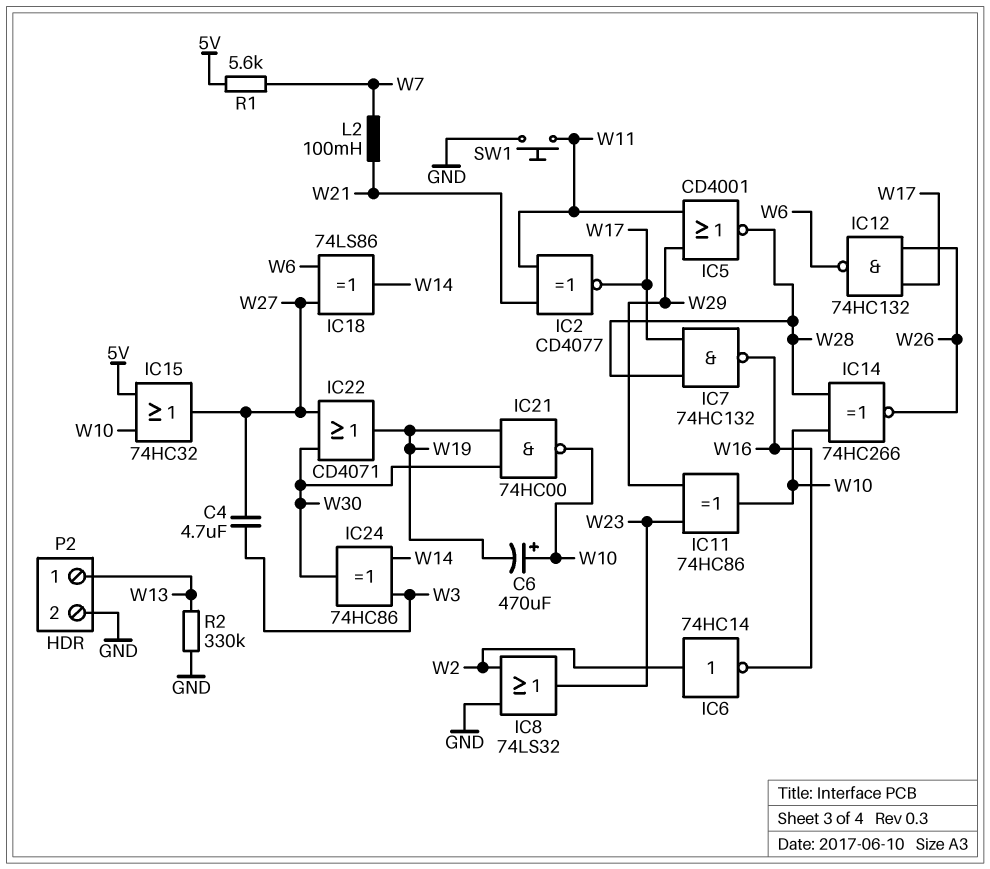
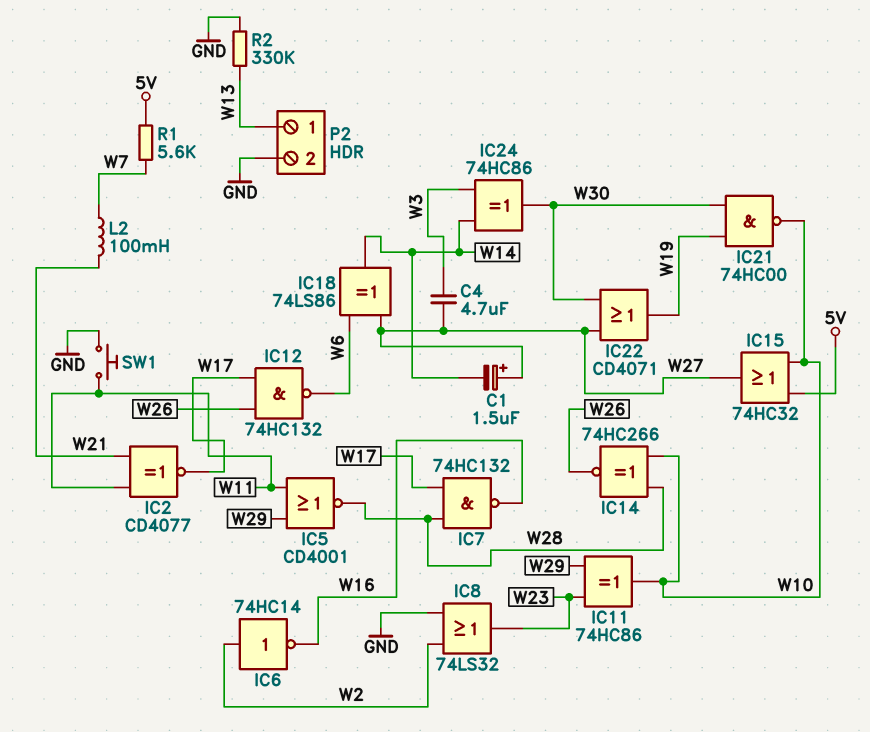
C1: none -> 1.5uF (plus W27, minus W14)
C6: 470uF (plus W10, minus W19) -> none

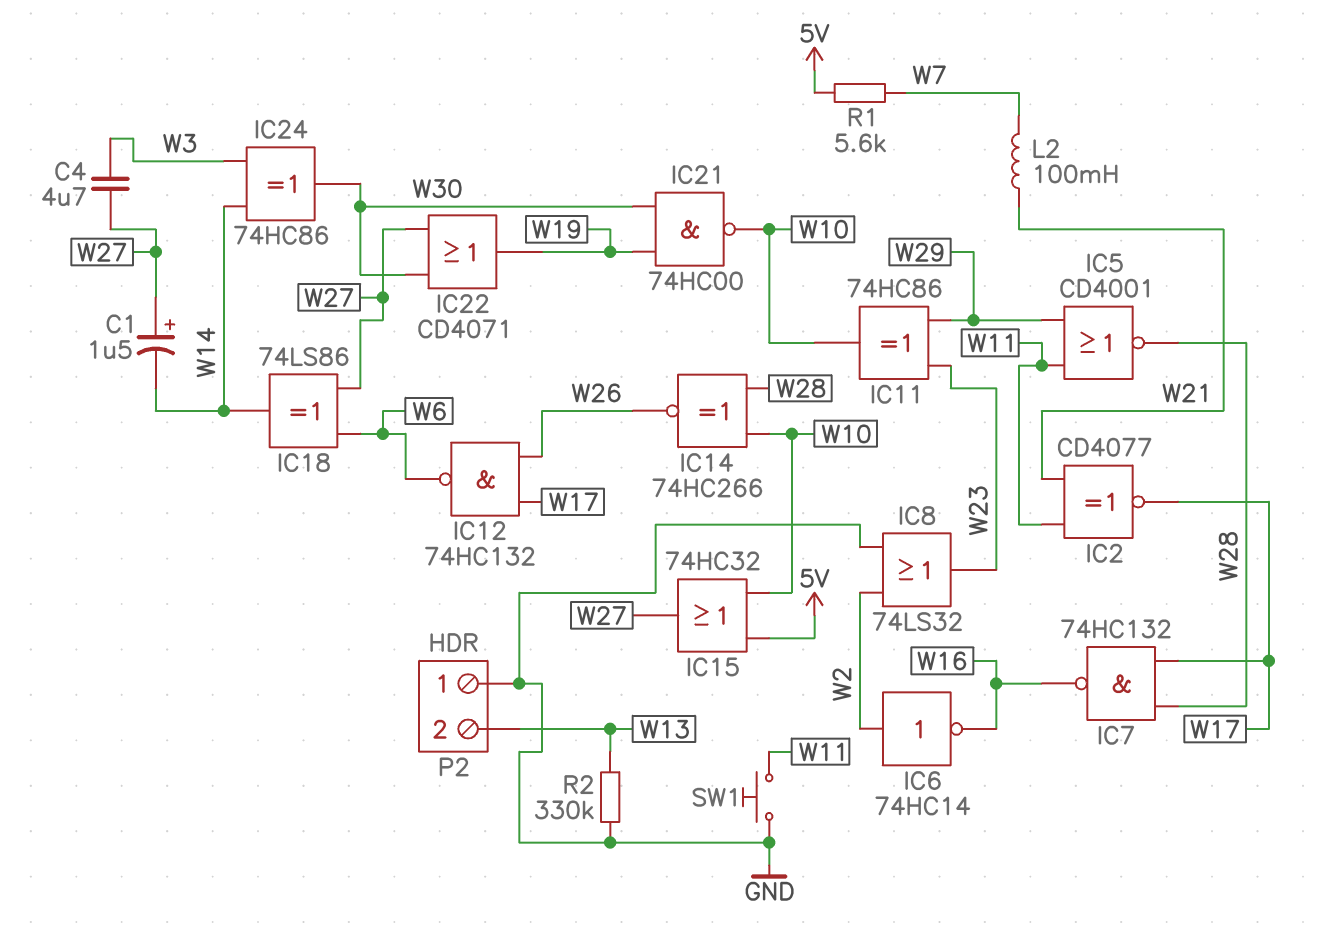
P2 pin 1: W13 -> GND
P2 pin 2: GND -> W13

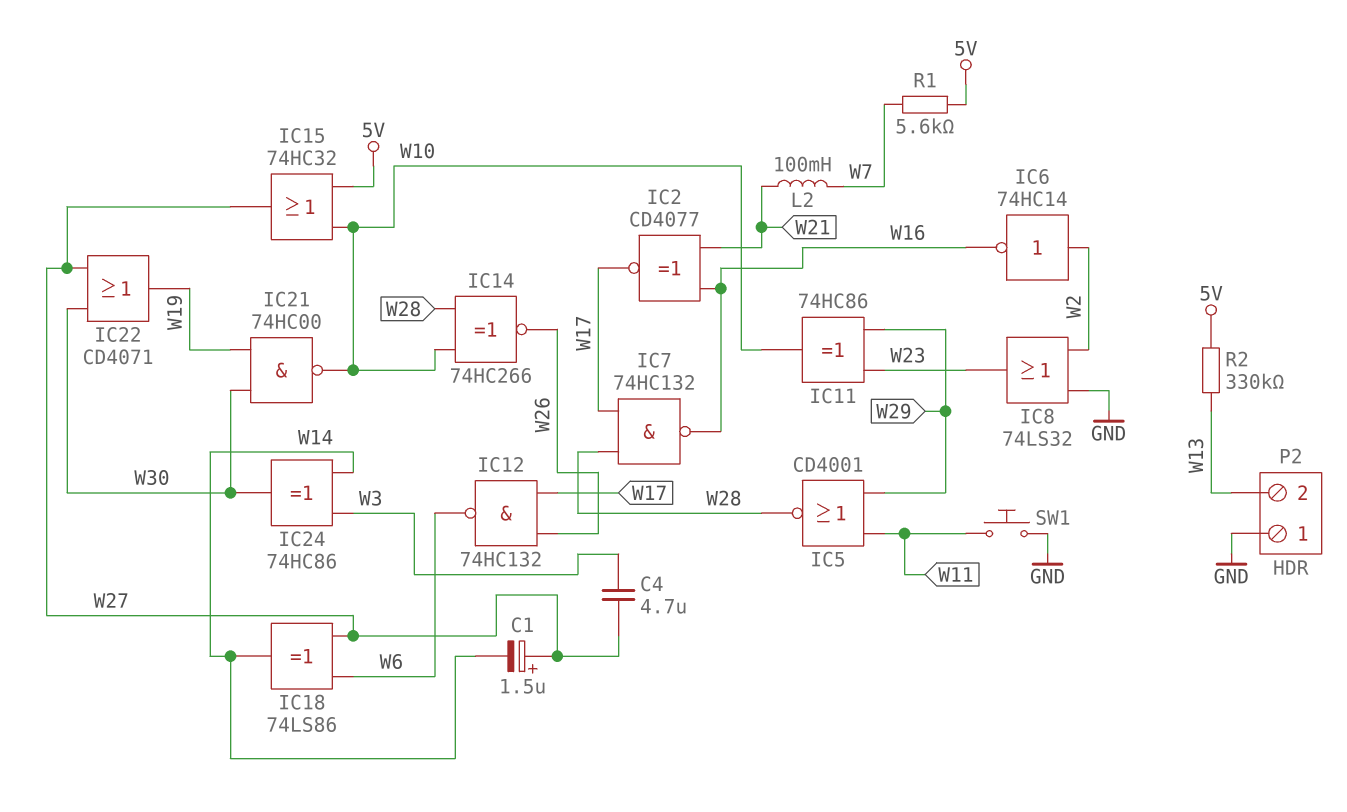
IC2: XNOR CD4077 (in W11, in W21, out W17) -> XNOR CD4077 (in W16, in W21, out W17)
R2: 330k (GND, W13) -> 330k (5V, W13)

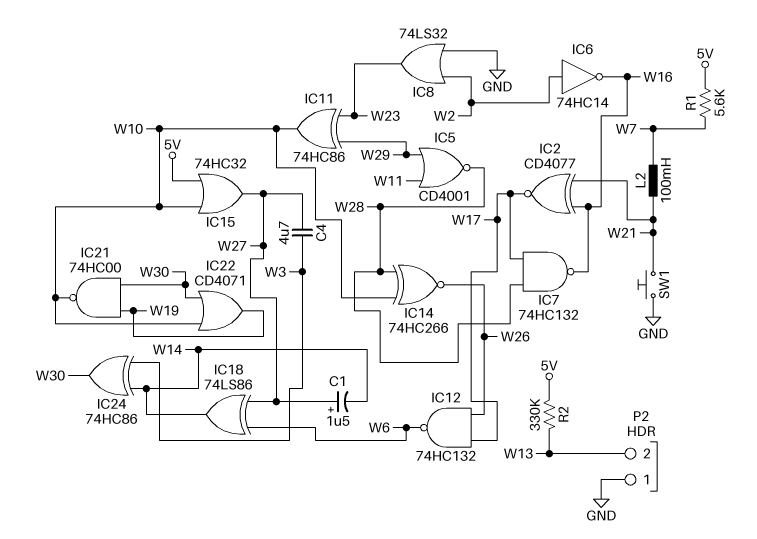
IC22: OR CD4071 (in W27, in W30, out W19) -> OR CD4071 (in W10, in W30, out W19)
SW1: button (GND, W11) -> button (GND, W21)

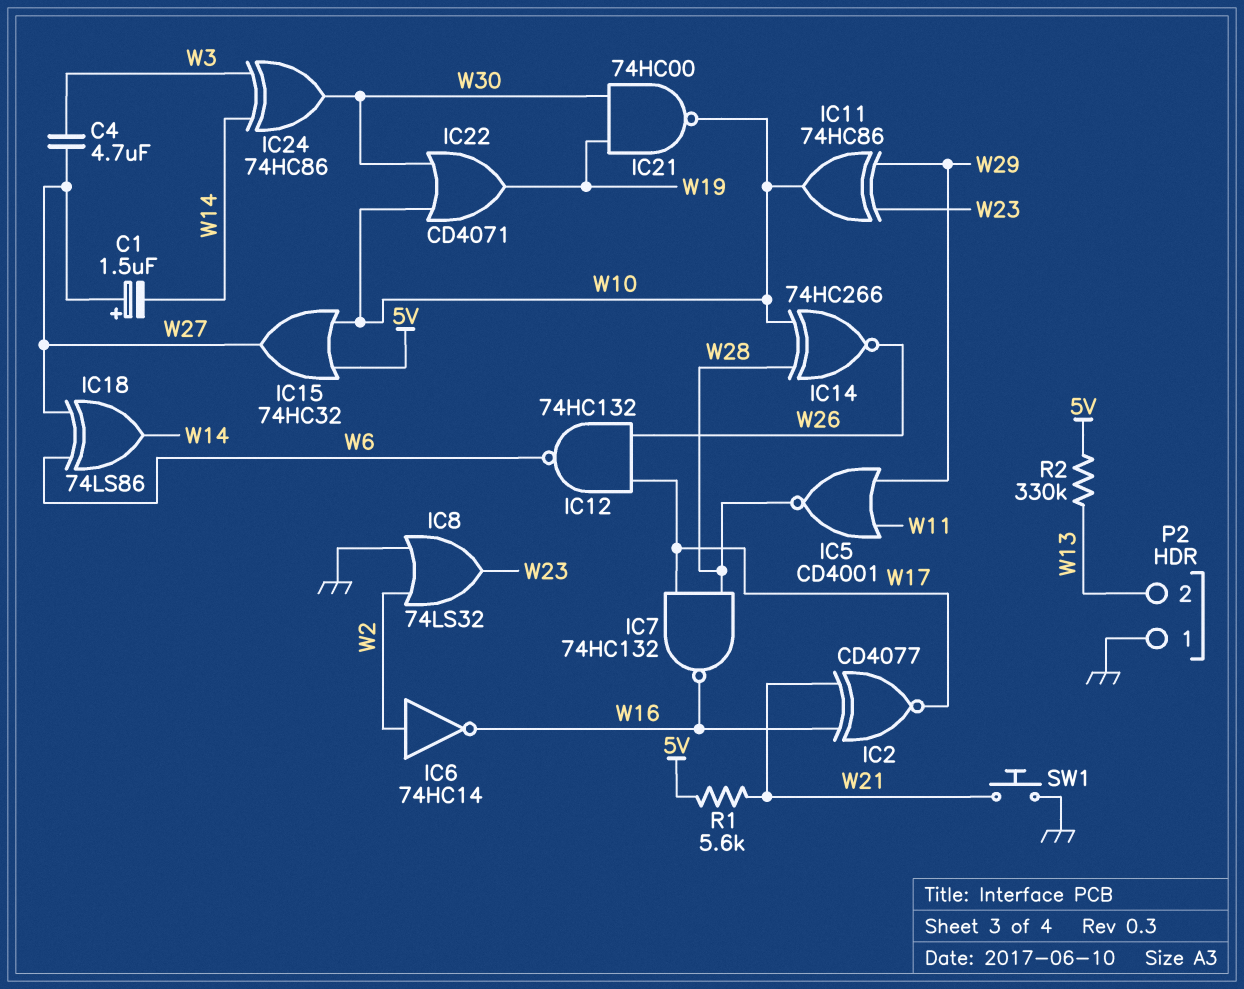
L2: 100mH (W7, W21) -> none
R1: 5.6k (5V, W7) -> 5.6k (5V, W21)

